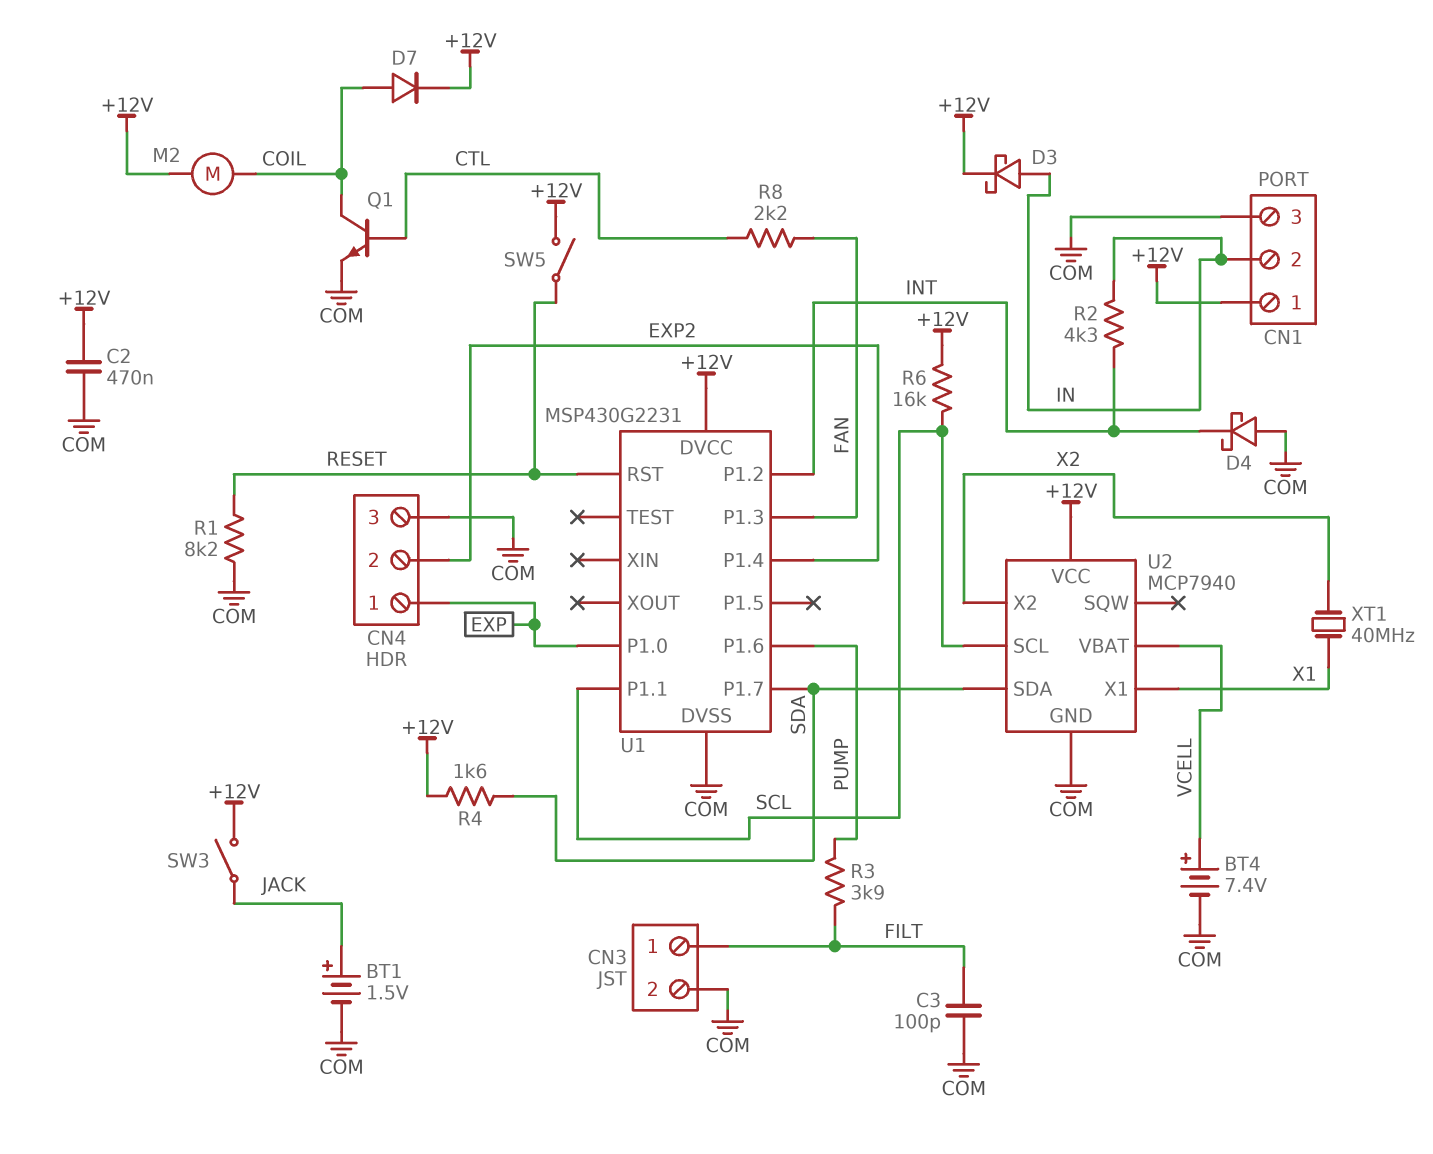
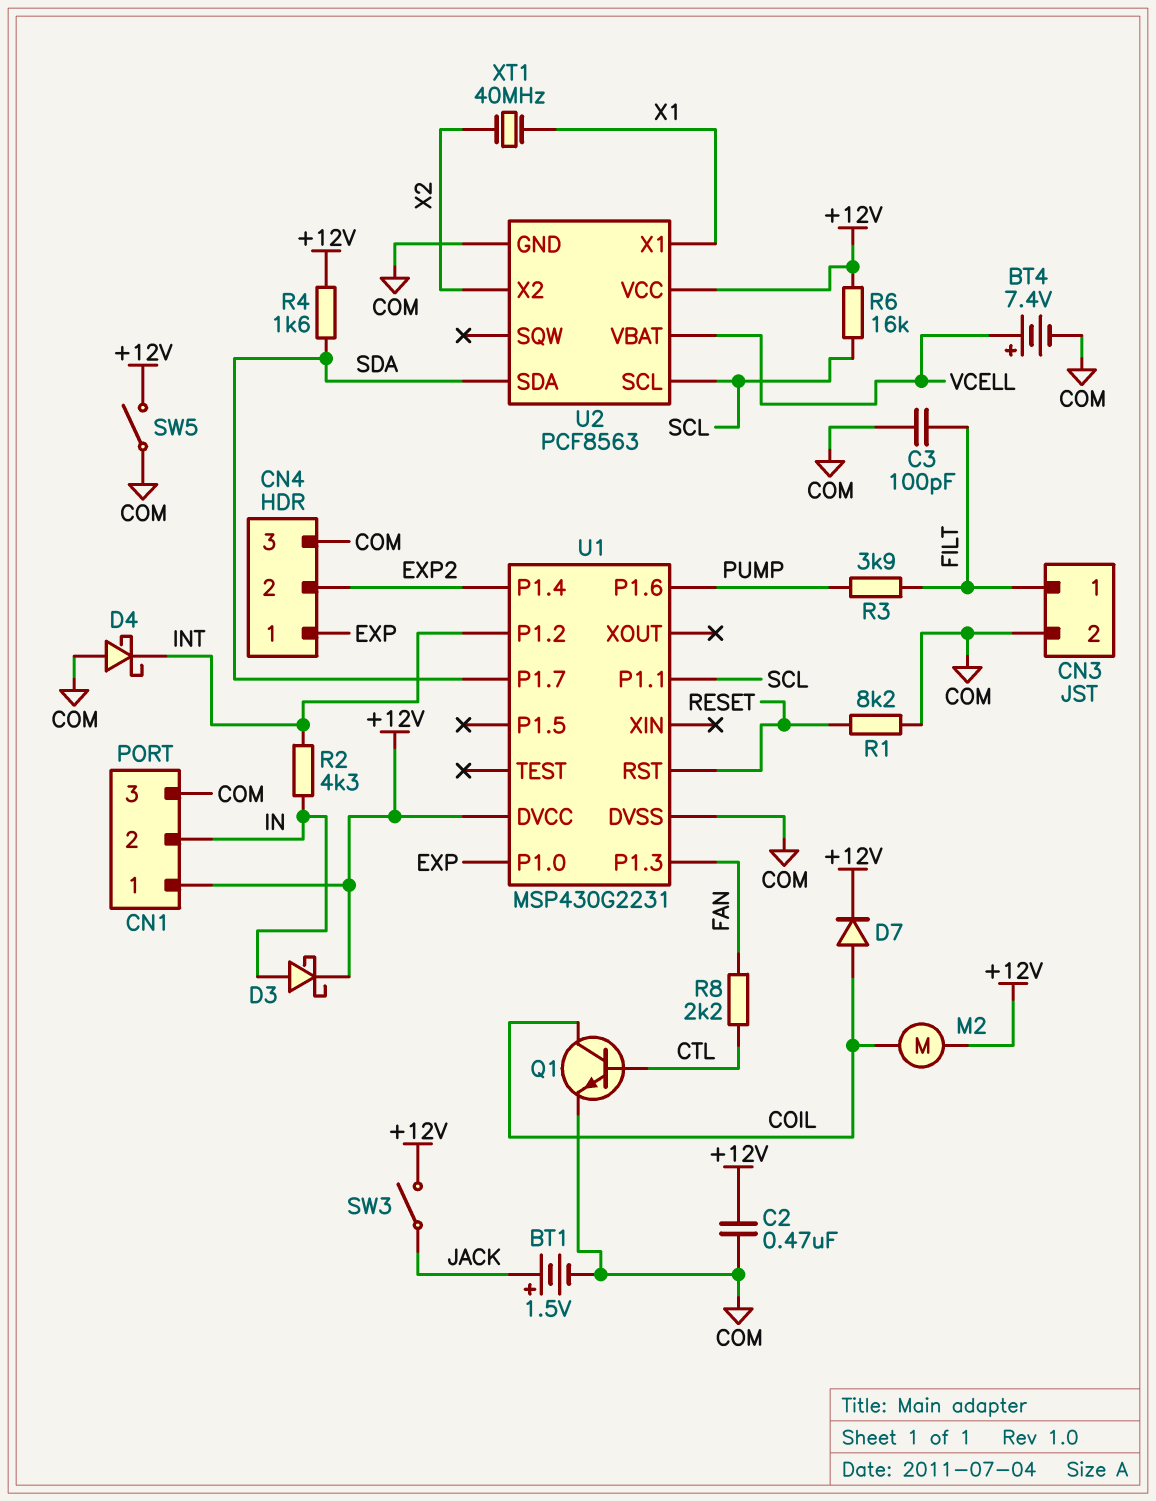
SW5: switch (+12V, RESET) -> switch (+12V, COM)
U2: MCP7940 -> PCF8563

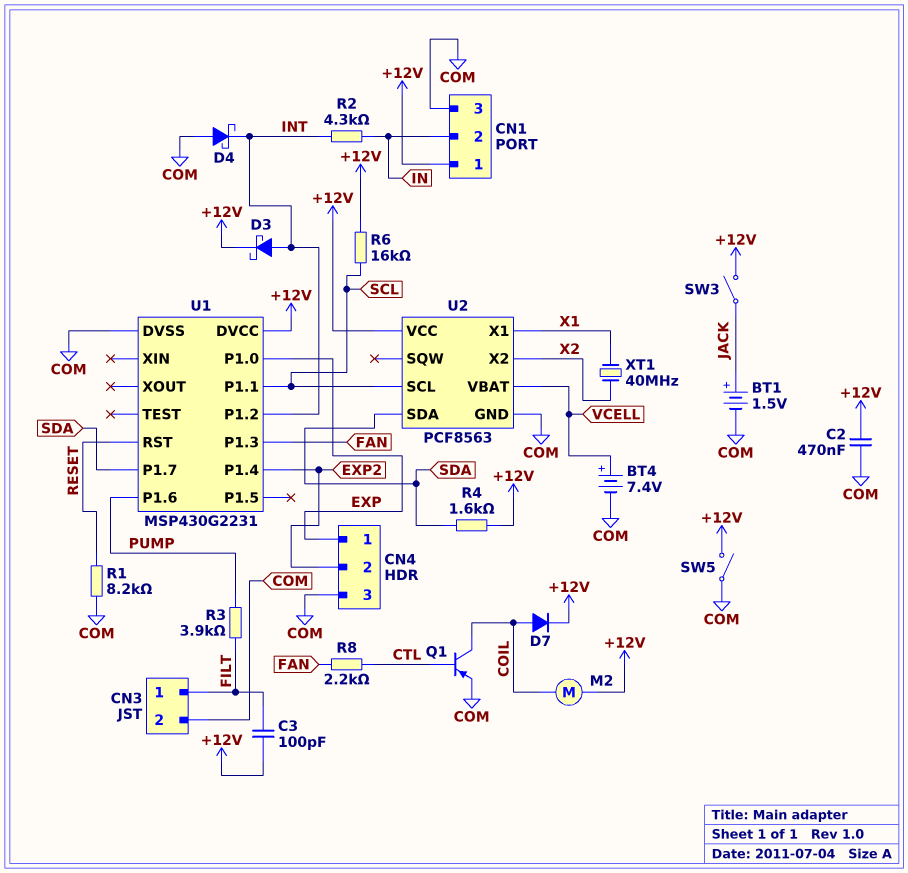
C3: 100pF (COM, FILT) -> 100pF (+12V, FILT)
D3: schottky (A IN, K +12V) -> schottky (A INT, K +12V)
Q1: NPN (B CTL, C COIL, E COM) -> PNP (B CTL, C COIL, E COM)

